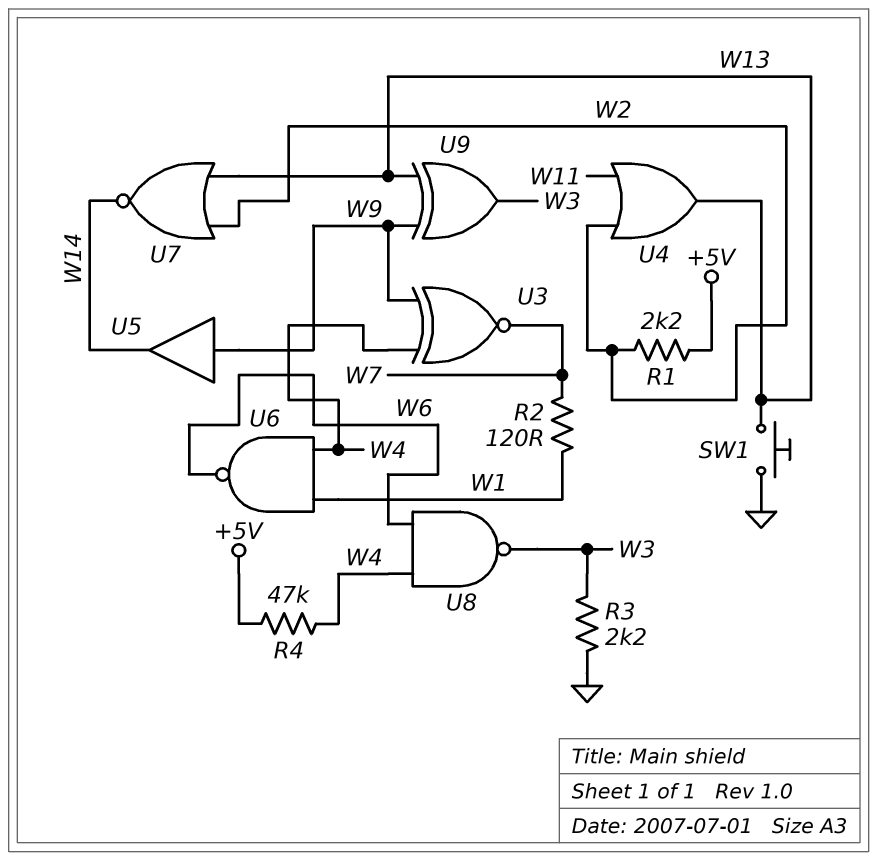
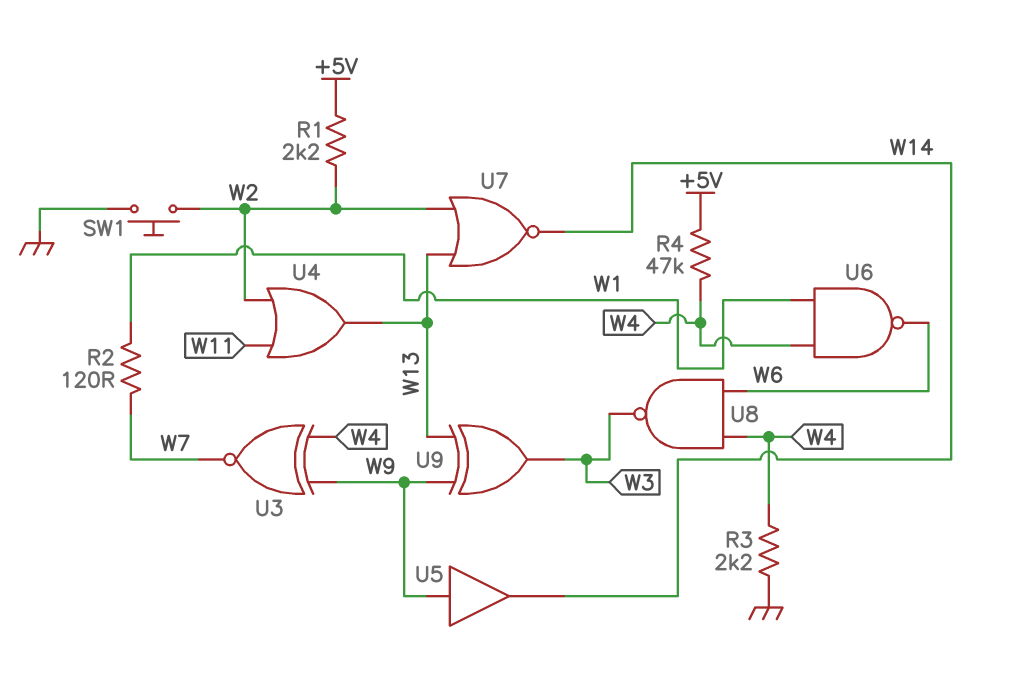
R3: 2.2k (GND, W3) -> 2.2k (GND, W4)
SW1: button (GND, W13) -> button (GND, W2)

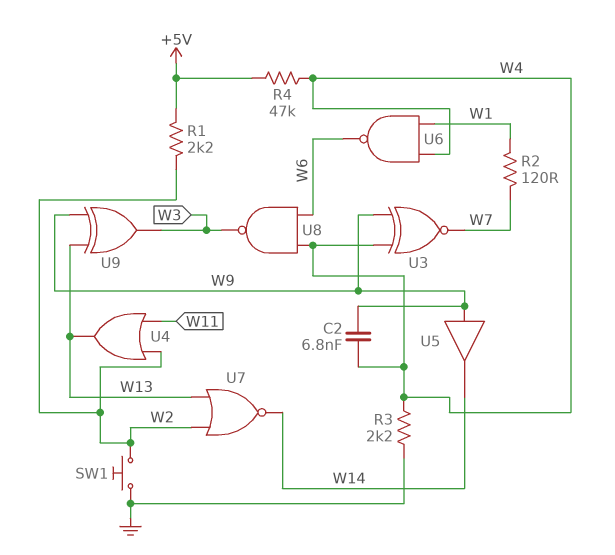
C2: none -> 6.8nF (W4, W9)

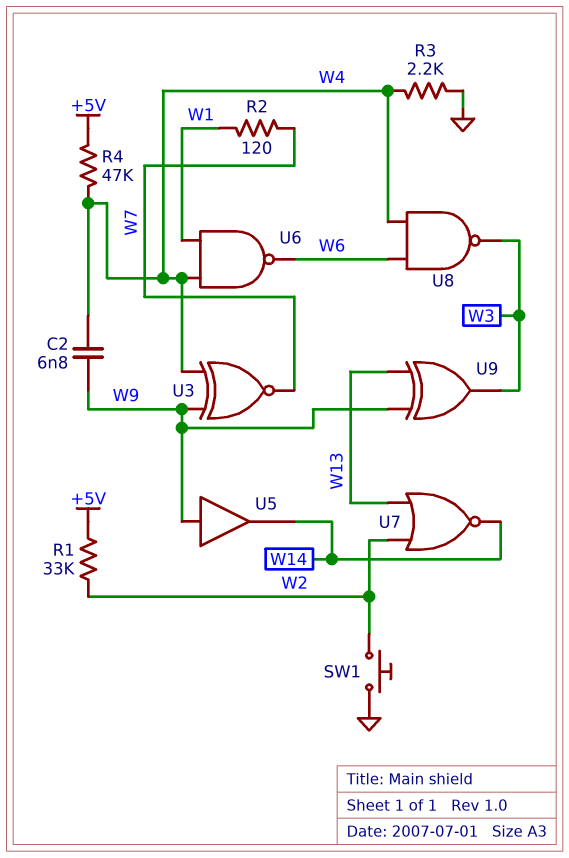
R1: 2.2k (+5V, W2) -> 33k (+5V, W2)
U4: OR (in W2, in W11, out W13) -> none

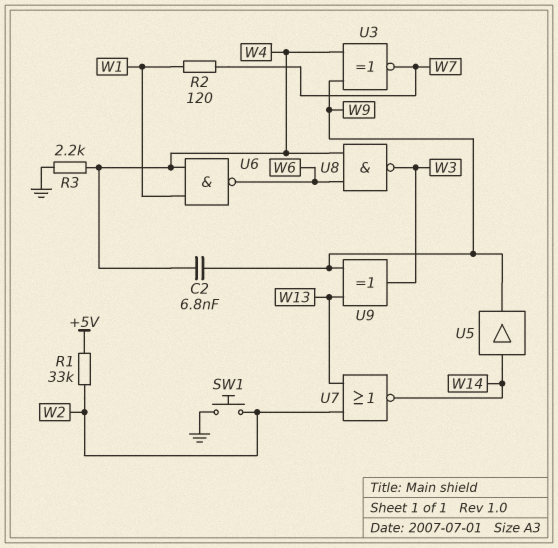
R4: 47k (+5V, W4) -> none
U5: buffer (in W9, out W14) -> buffer (in W14, out W9)

